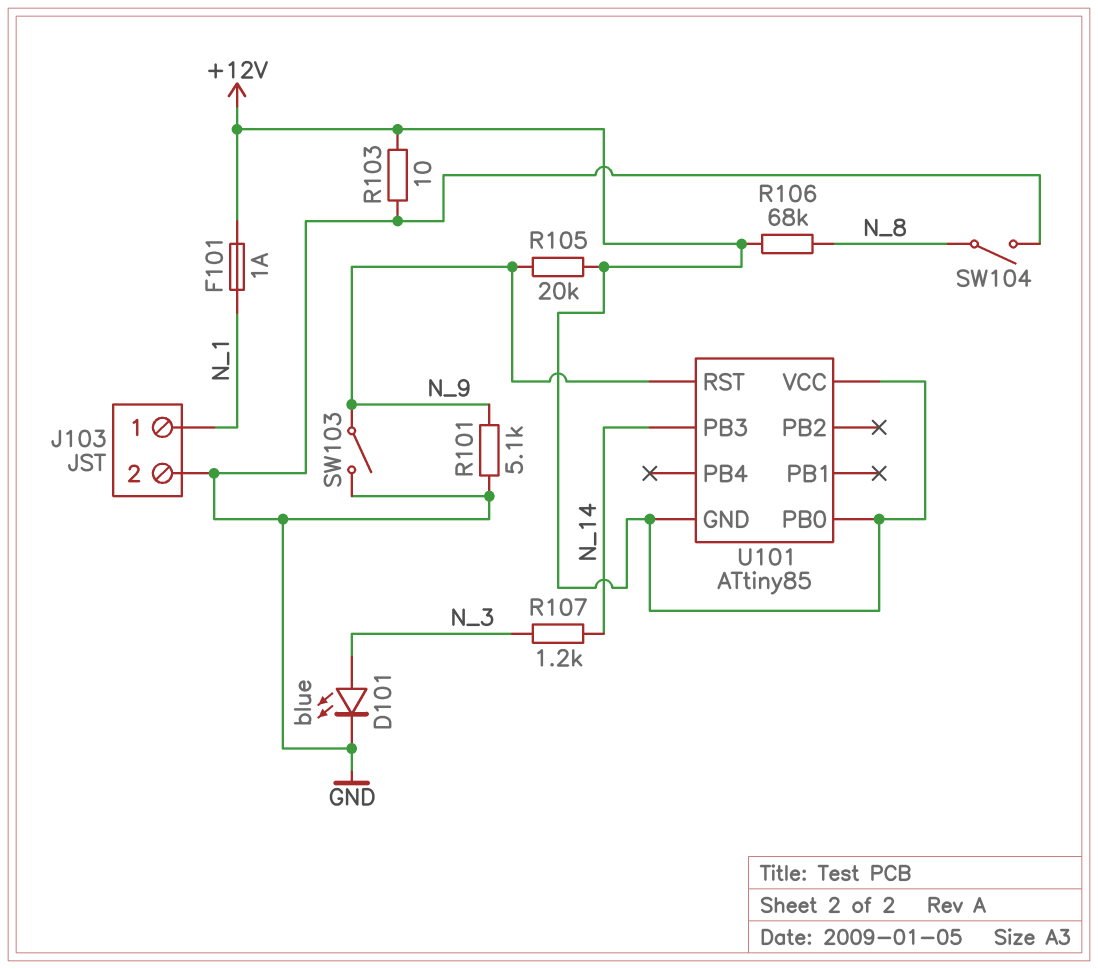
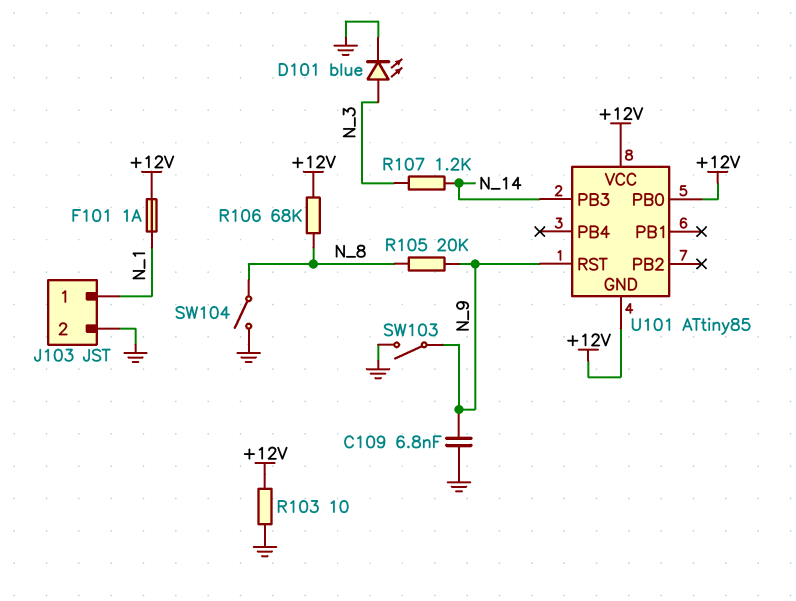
C109: none -> 6.8nF (GND, N_9)
R101: 5.1k (GND, N_9) -> none
R105: 20k (+12V, N_9) -> 20k (N_8, N_9)

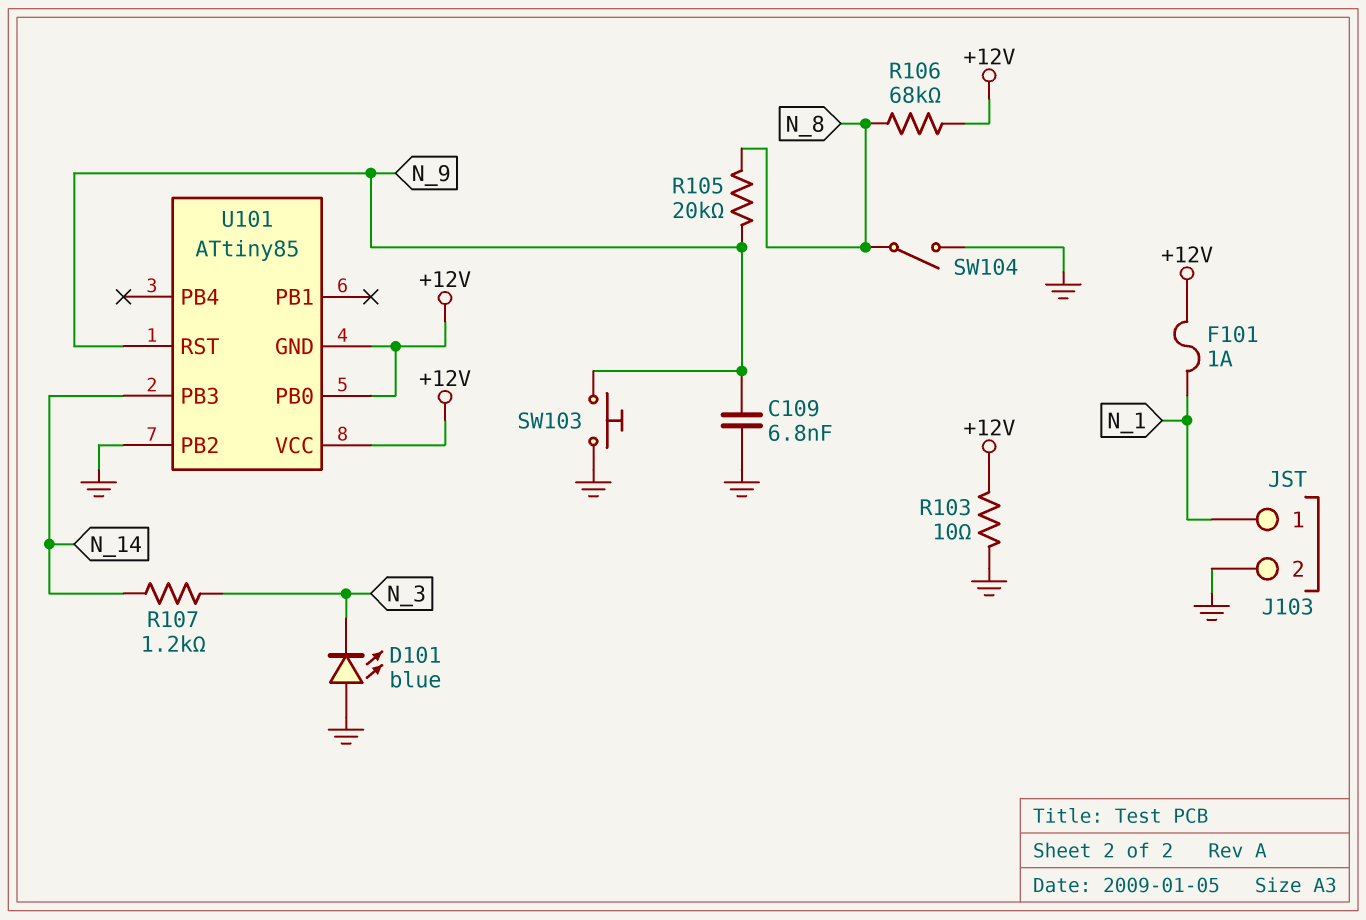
D101: LED blue (A N_3, K GND) -> LED blue (A GND, K N_3)
SW103: switch (GND, N_9) -> button (GND, N_9)
U101 pin PB2: none -> GND

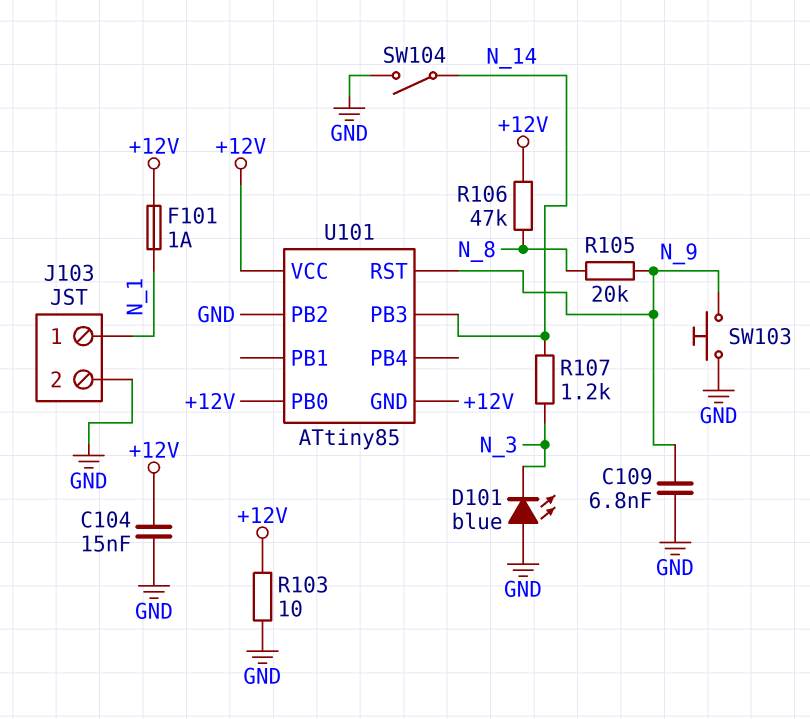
C104: none -> 15nF (+12V, GND)
R106: 68k (+12V, N_8) -> 47k (+12V, N_8)
SW104: switch (GND, N_8) -> switch (GND, N_14)

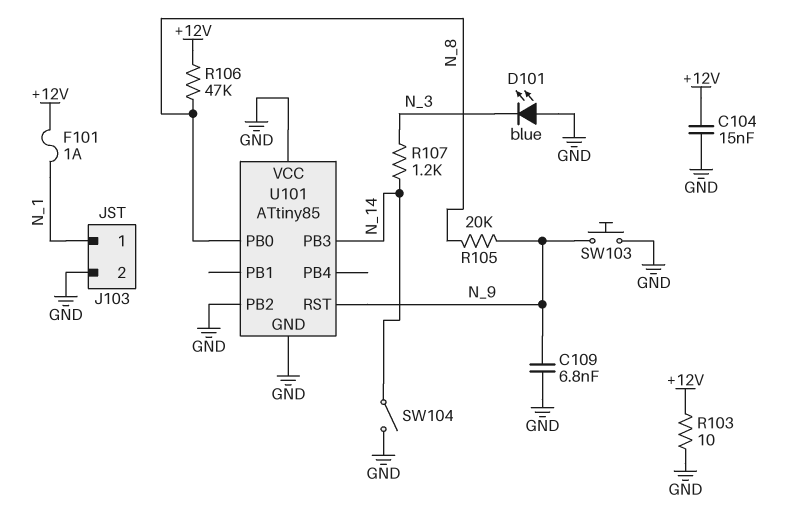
U101 pin GND: +12V -> GND
U101 pin PB0: +12V -> N_8
U101 pin VCC: +12V -> GND

